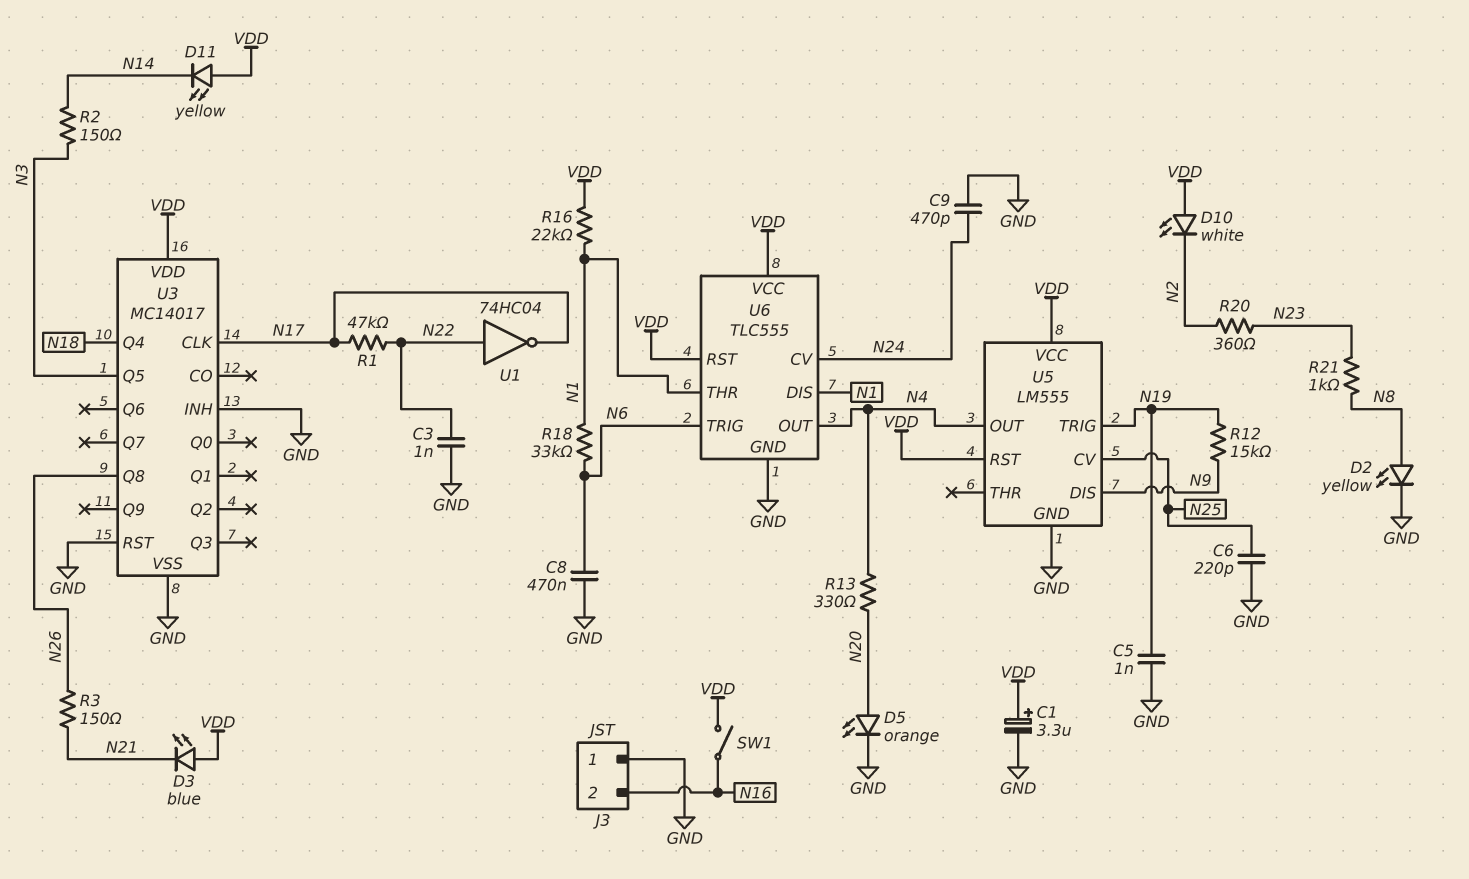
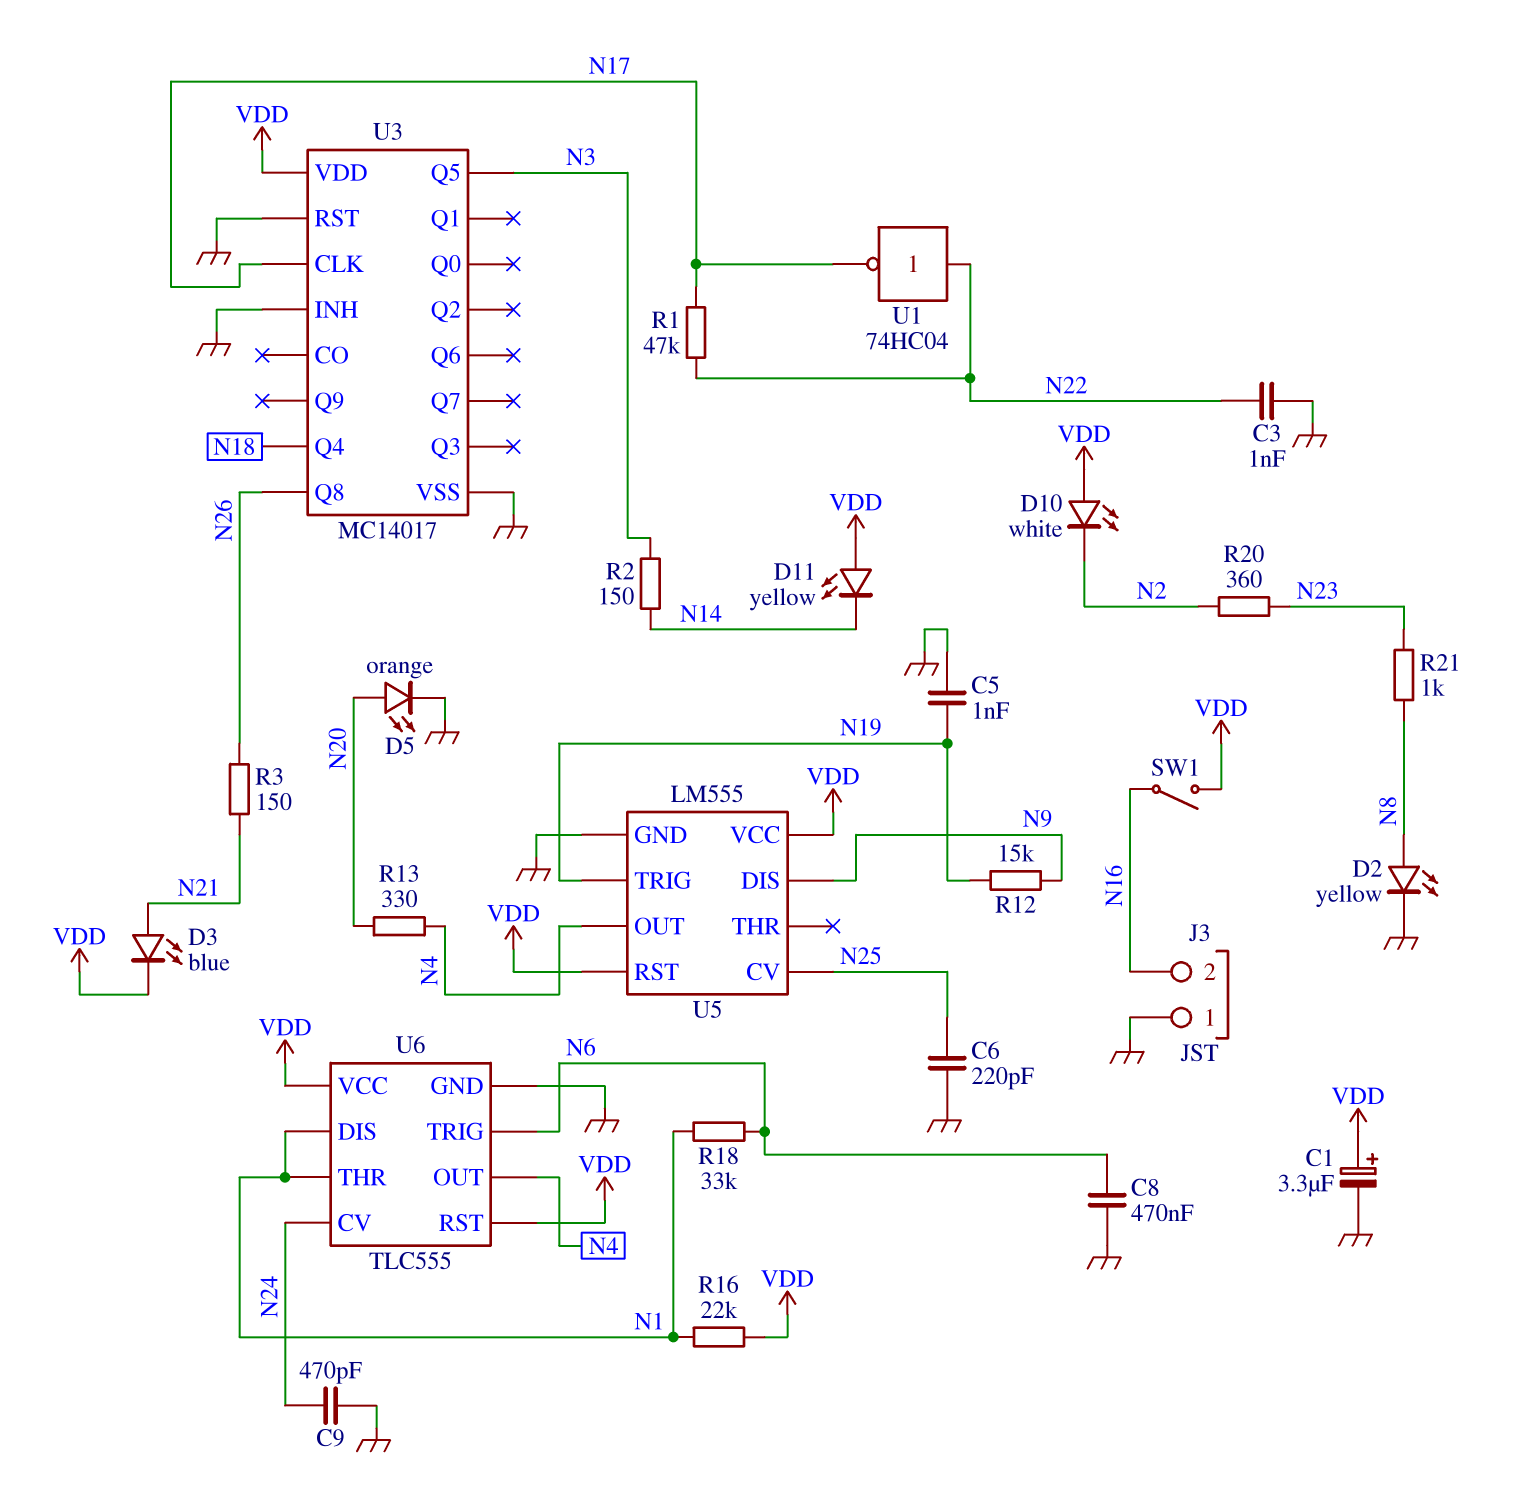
D3: LED blue (A VDD, K N21) -> LED blue (A N21, K VDD)

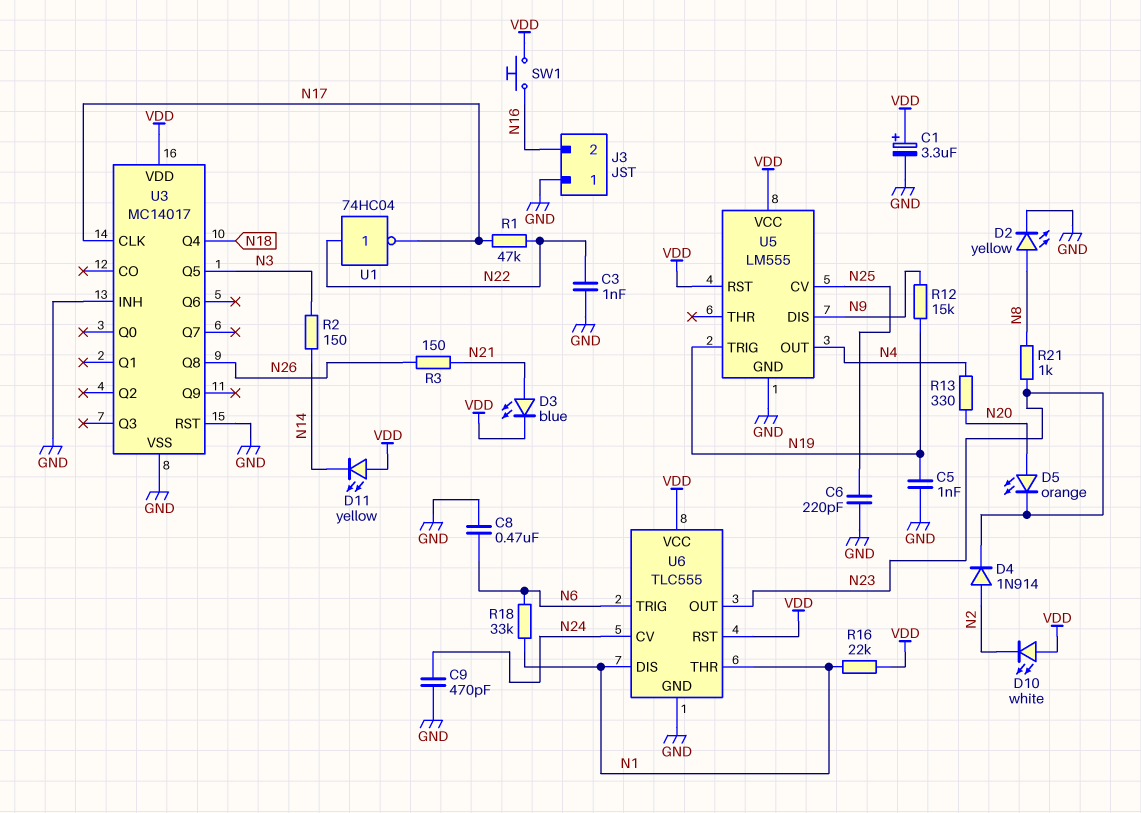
D4: none -> diode 1N914 (A N2, K N23)
D5: LED orange (A N20, K GND) -> LED orange (A N20, K N23)
R20: 360 (N2, N23) -> none
SW1: switch (N16, VDD) -> button (N16, VDD)
U6 pin OUT: N4 -> N23

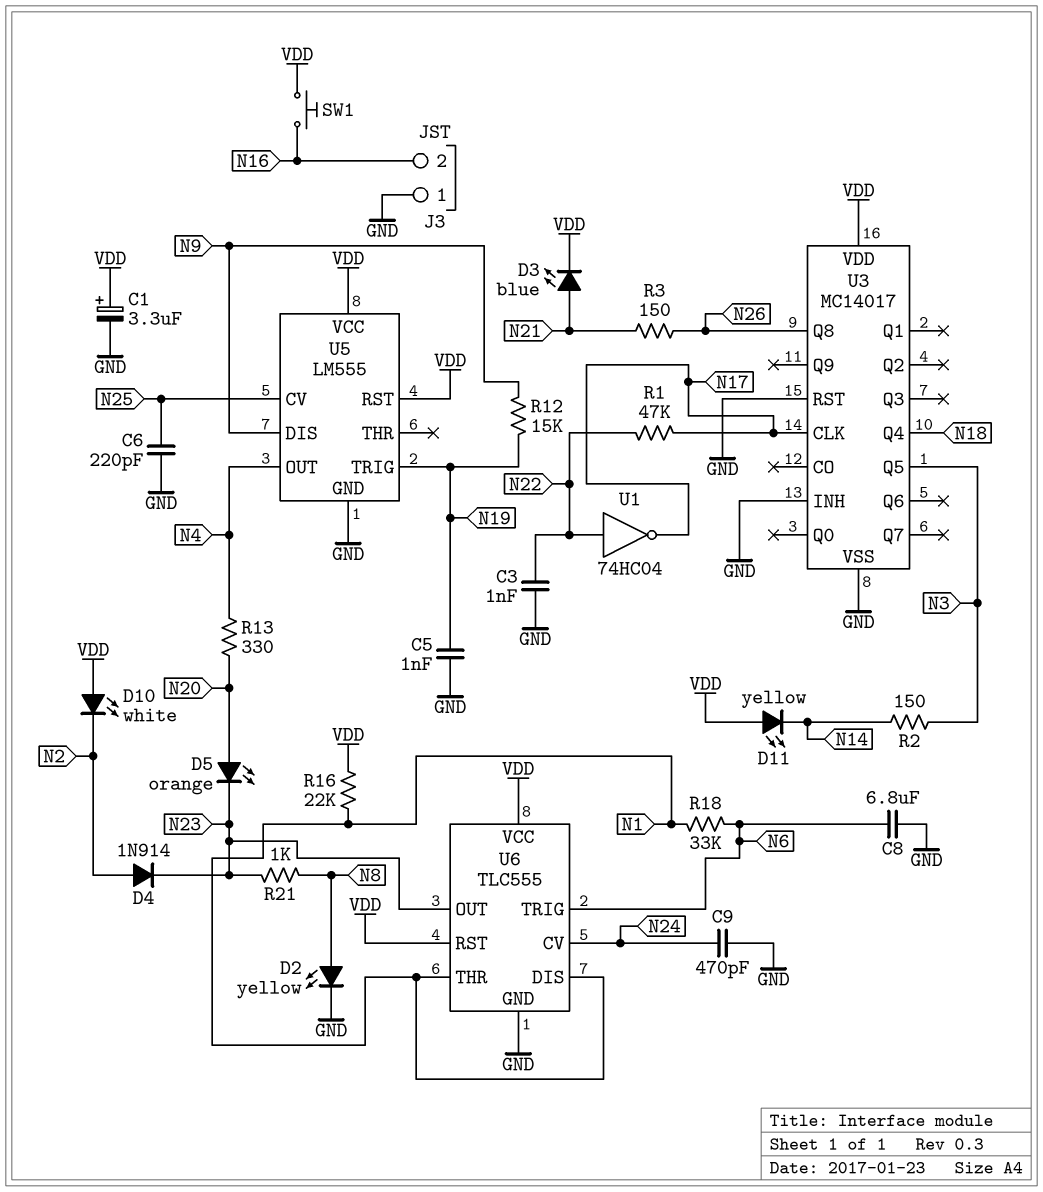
C8: 470nF (GND, N6) -> 6.8uF (GND, N6)

